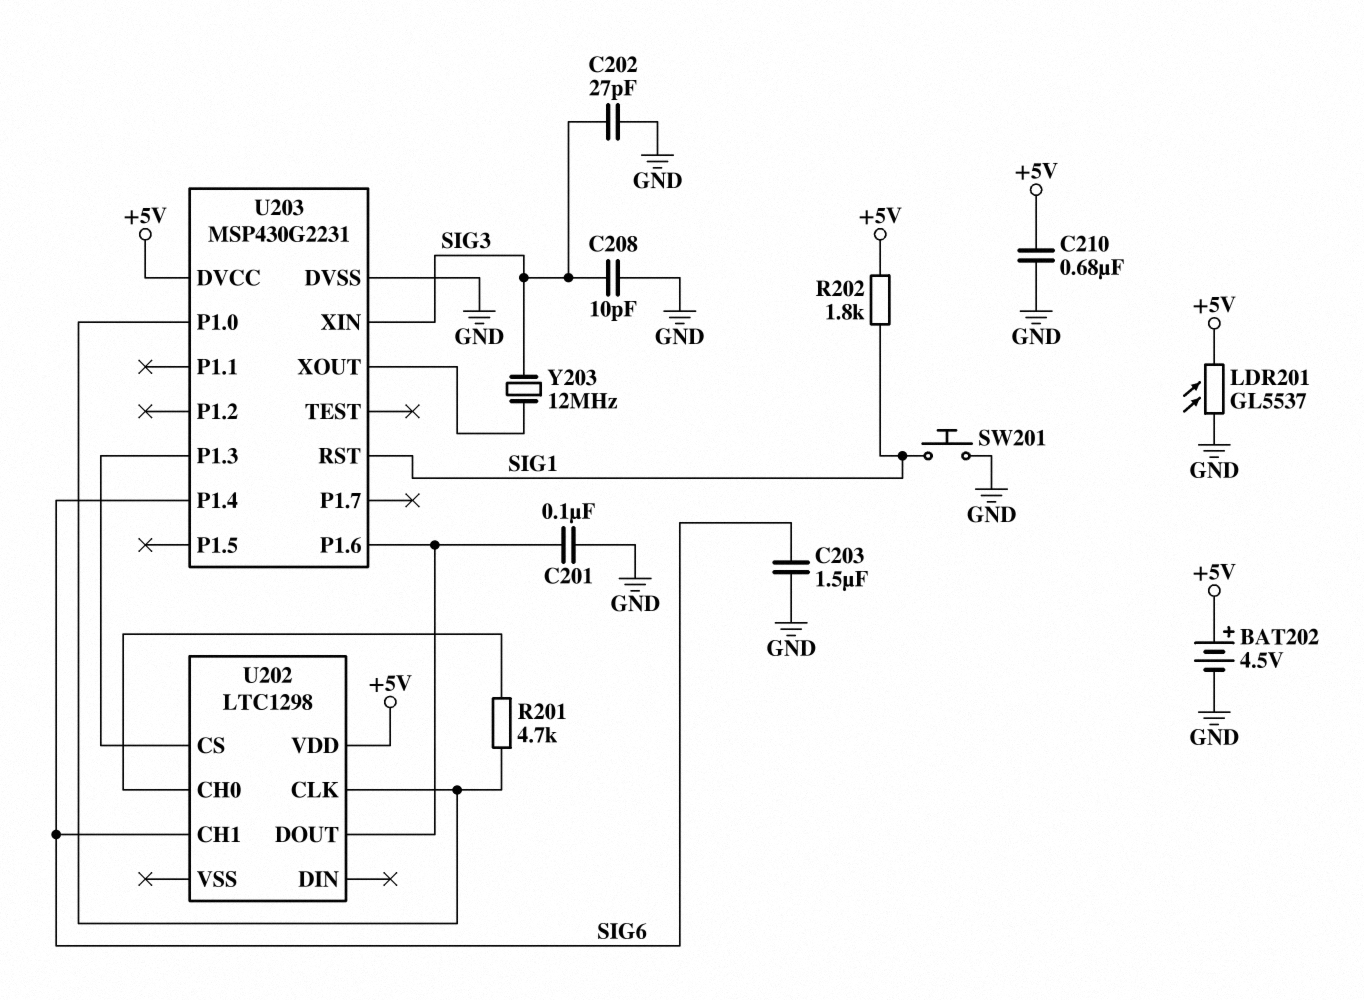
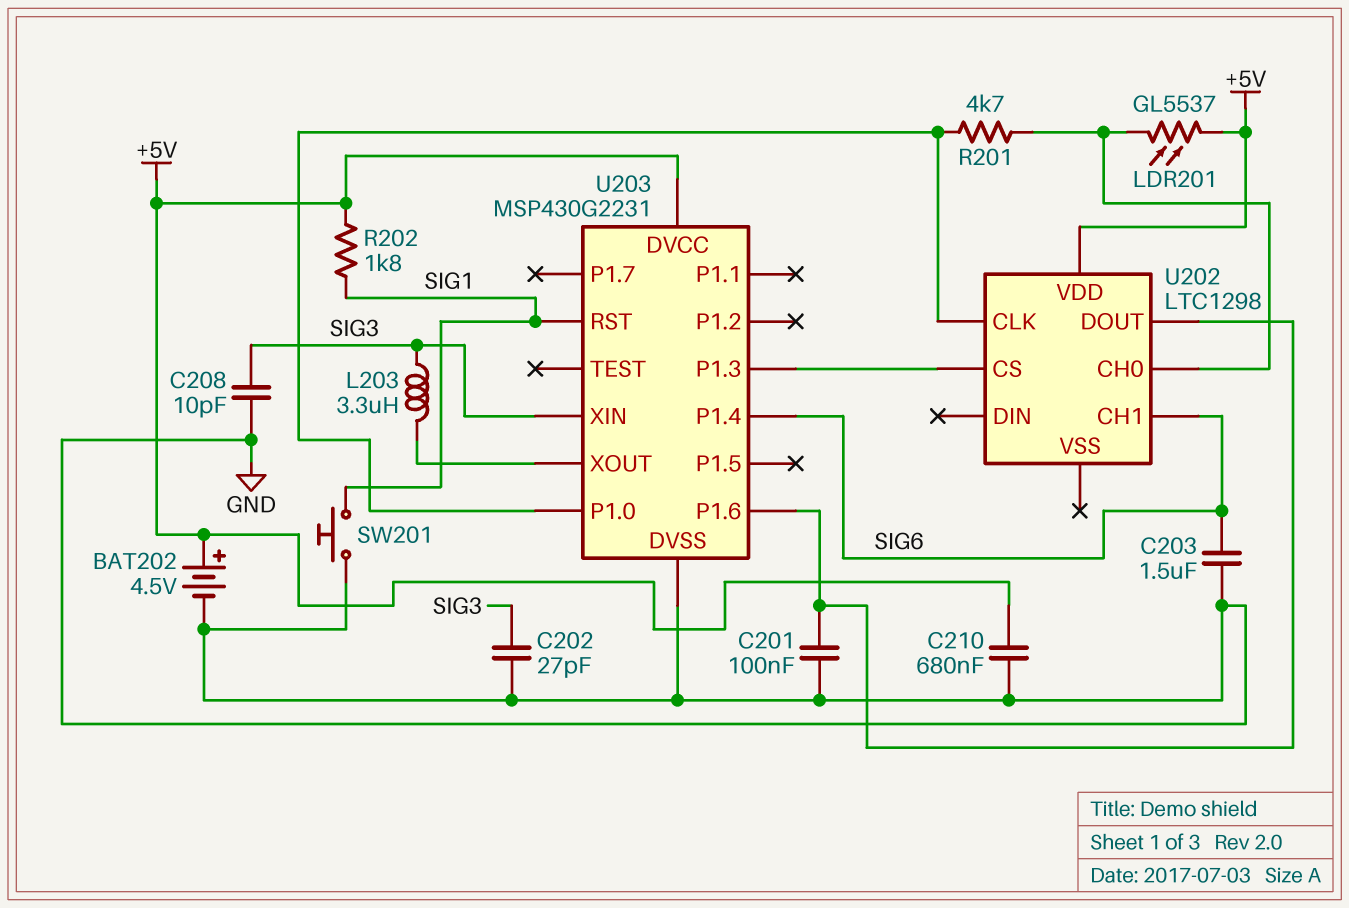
L203: none -> 3.3uH (SIG3, U203/XOUT)
LDR201: GL5537 (+5V, GND) -> GL5537 (+5V, U202/CH0)
Y203: 12MHz (SIG3, U203/XOUT) -> none

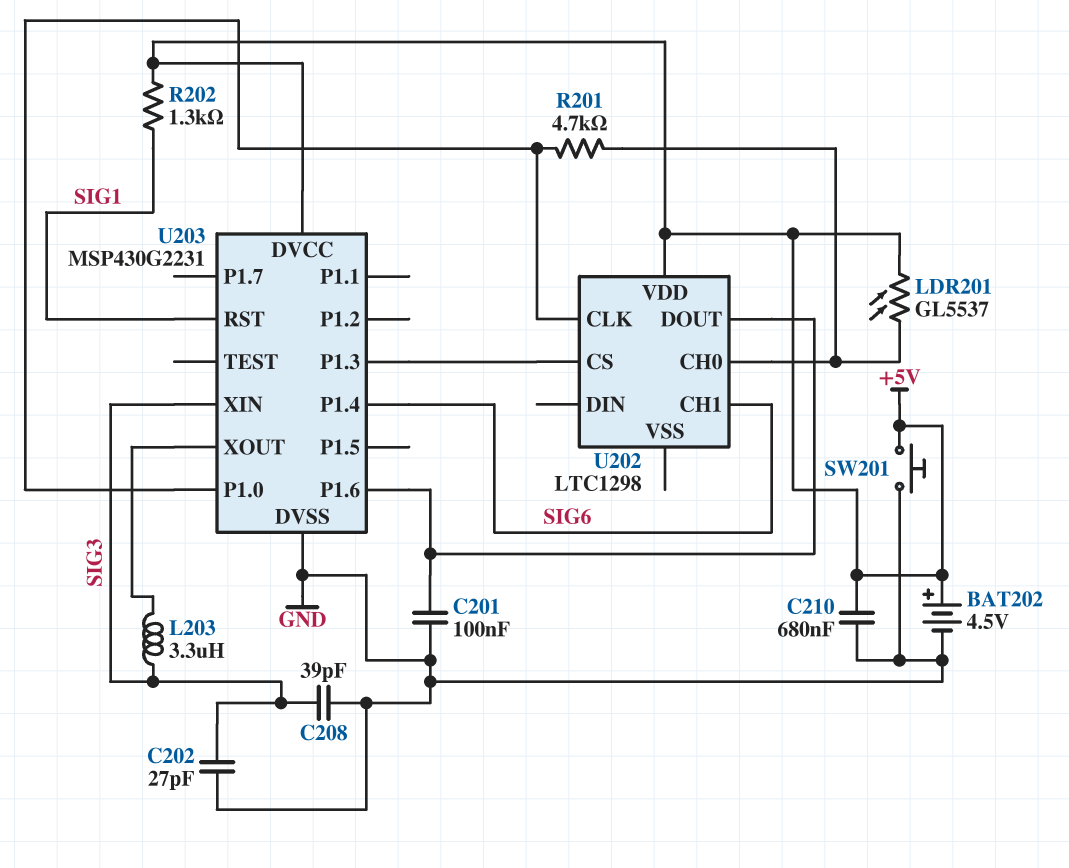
C203: 1.5uF (GND, SIG6) -> none
C208: 10pF (GND, SIG3) -> 39pF (GND, SIG3)
R202: 1.8k (+5V, SIG1) -> 1.3k (+5V, SIG1)
SW201: button (GND, SIG1) -> button (+5V, GND)

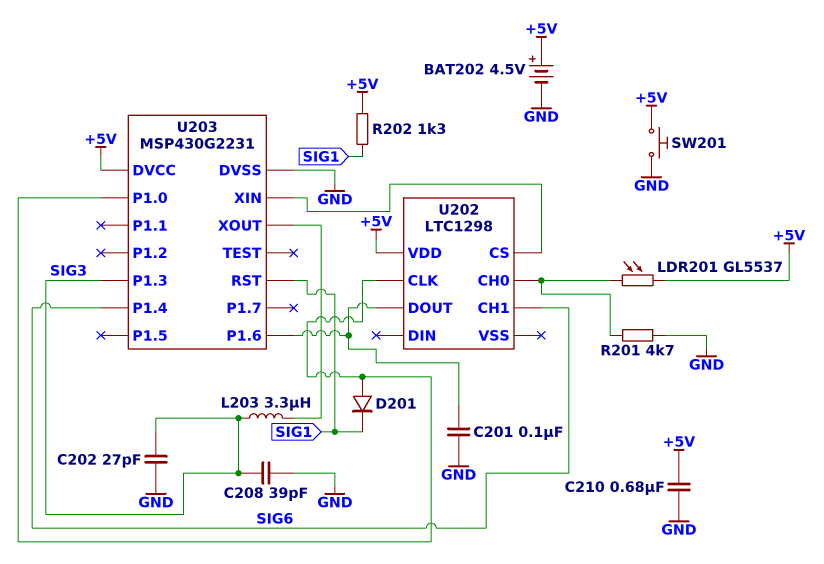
D201: none -> diode (A U202/CLK, K SIG1)
R201: 4.7k (U202/CH0, U202/CLK) -> 4.7k (GND, U202/CH0)
U203 pin P1.3: U202/CS -> SIG3
U203 pin XIN: SIG3 -> U202/CS

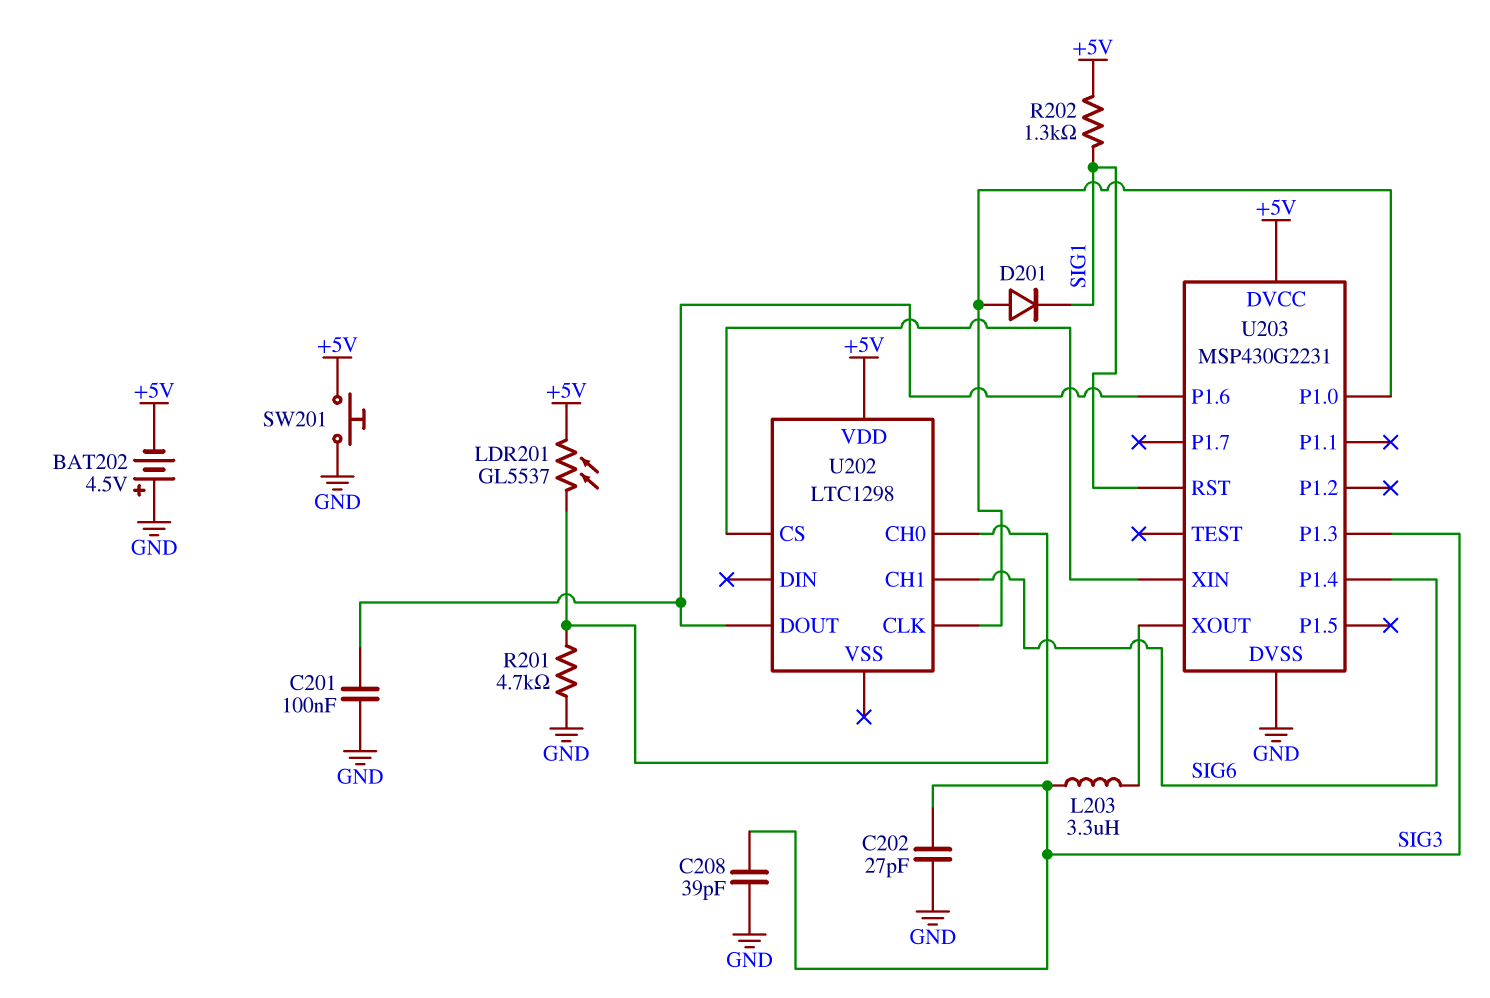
BAT202: 4.5V (plus +5V, minus GND) -> 4.5V (plus GND, minus +5V)
C210: 680nF (+5V, GND) -> none

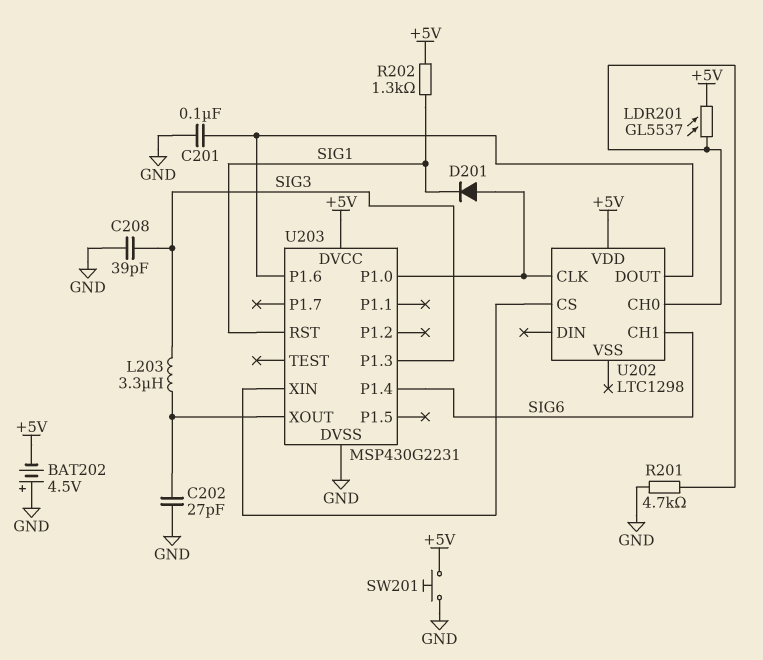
C202: 27pF (GND, SIG3) -> 27pF (GND, U203/XOUT)

